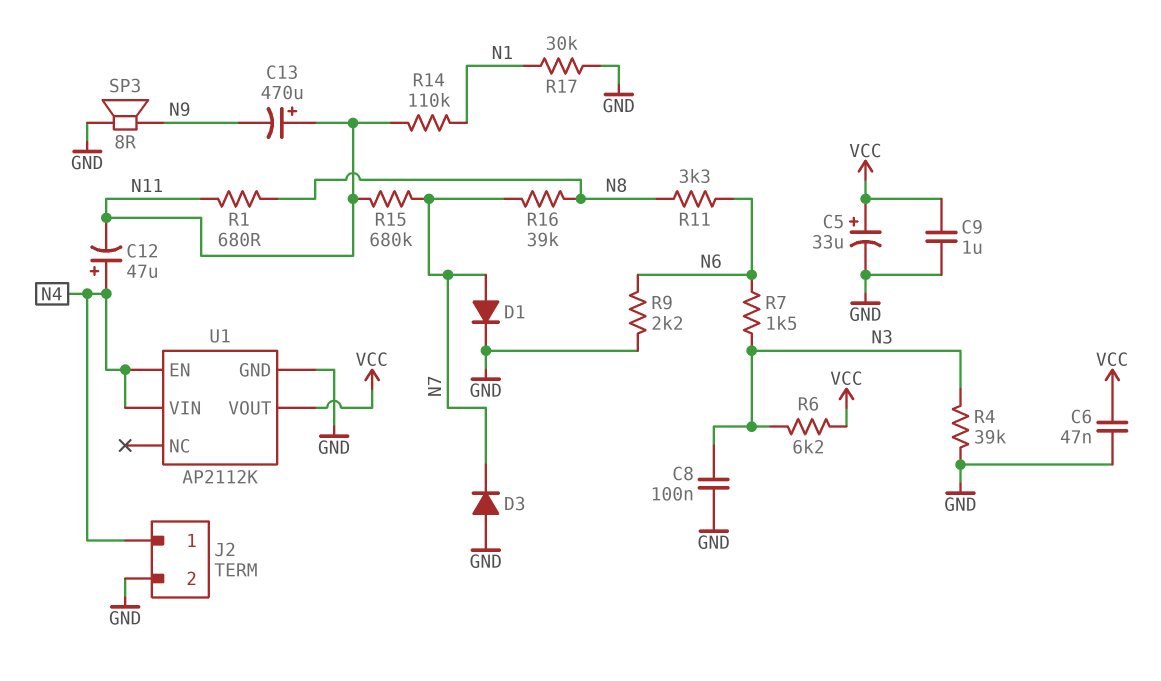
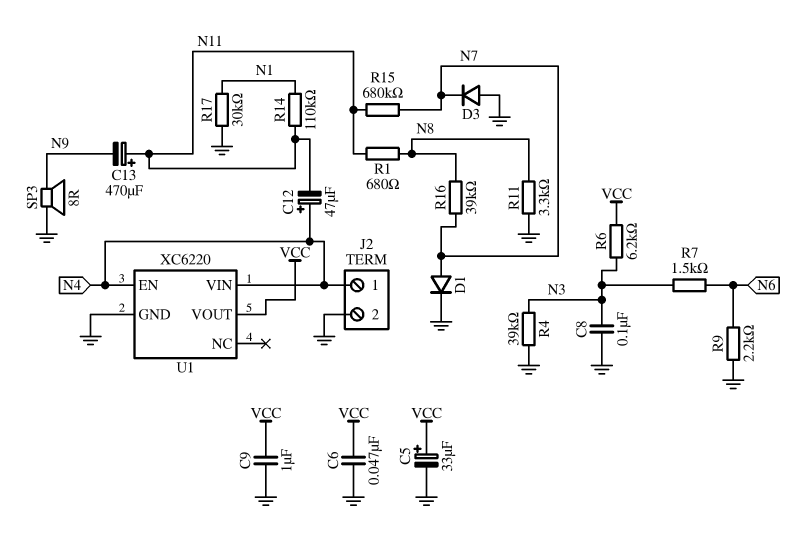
R11: 3.3k (N6, N8) -> 3.3k (GND, N8)
U1: AP2112K -> XC6220

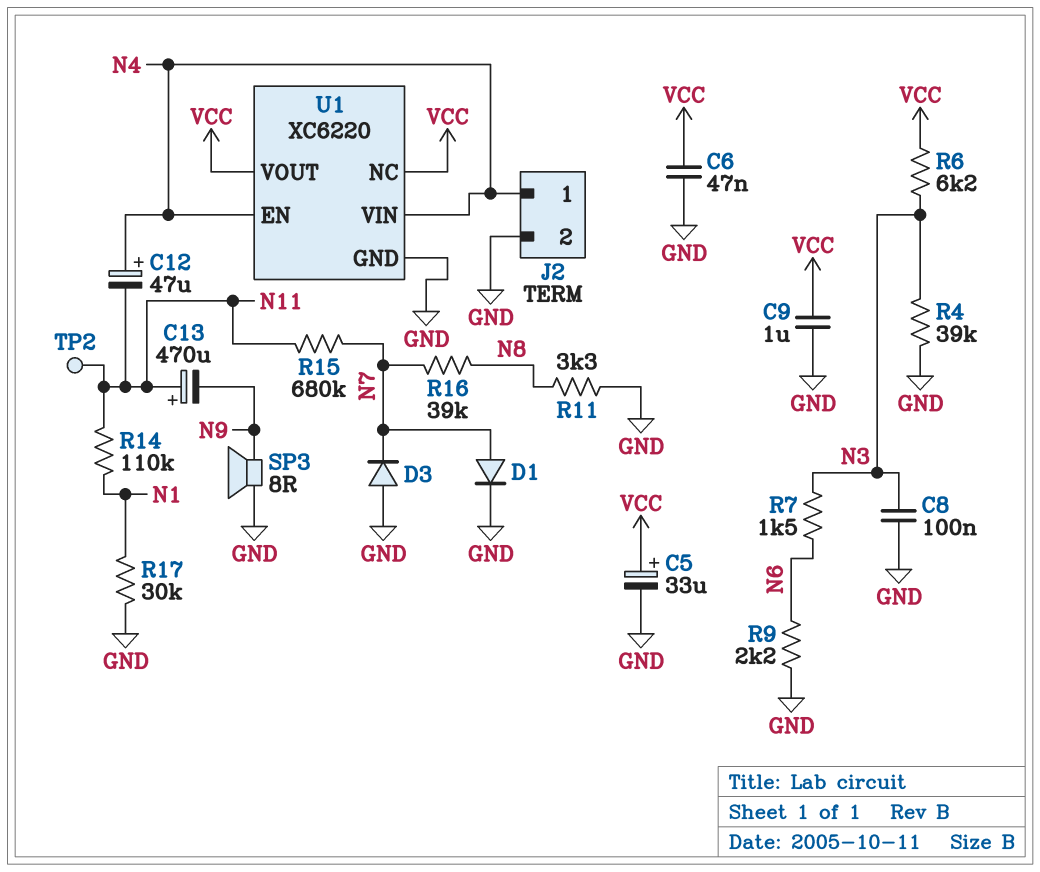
R1: 680 (N8, N11) -> none
TP2: none -> test point (N11)
U1 pin NC: none -> VCC

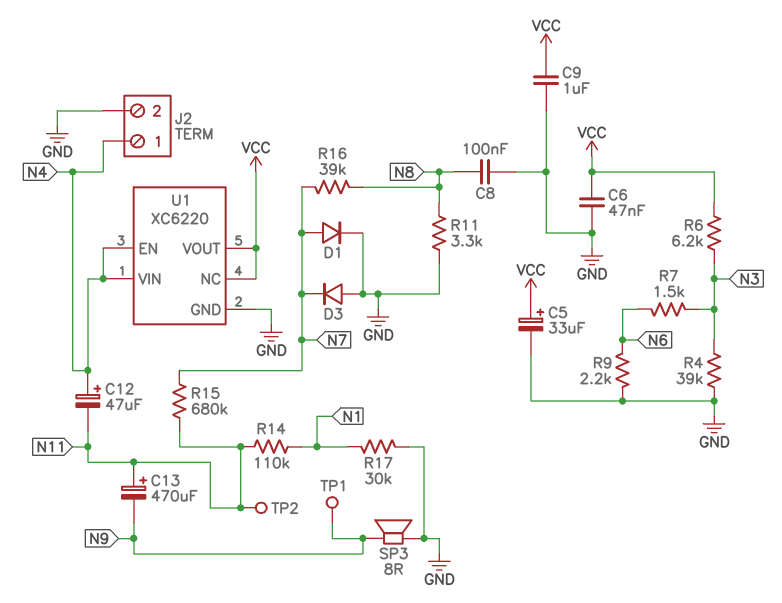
C8: 100nF (GND, N3) -> 100nF (GND, N8)
TP1: none -> test point (N9)

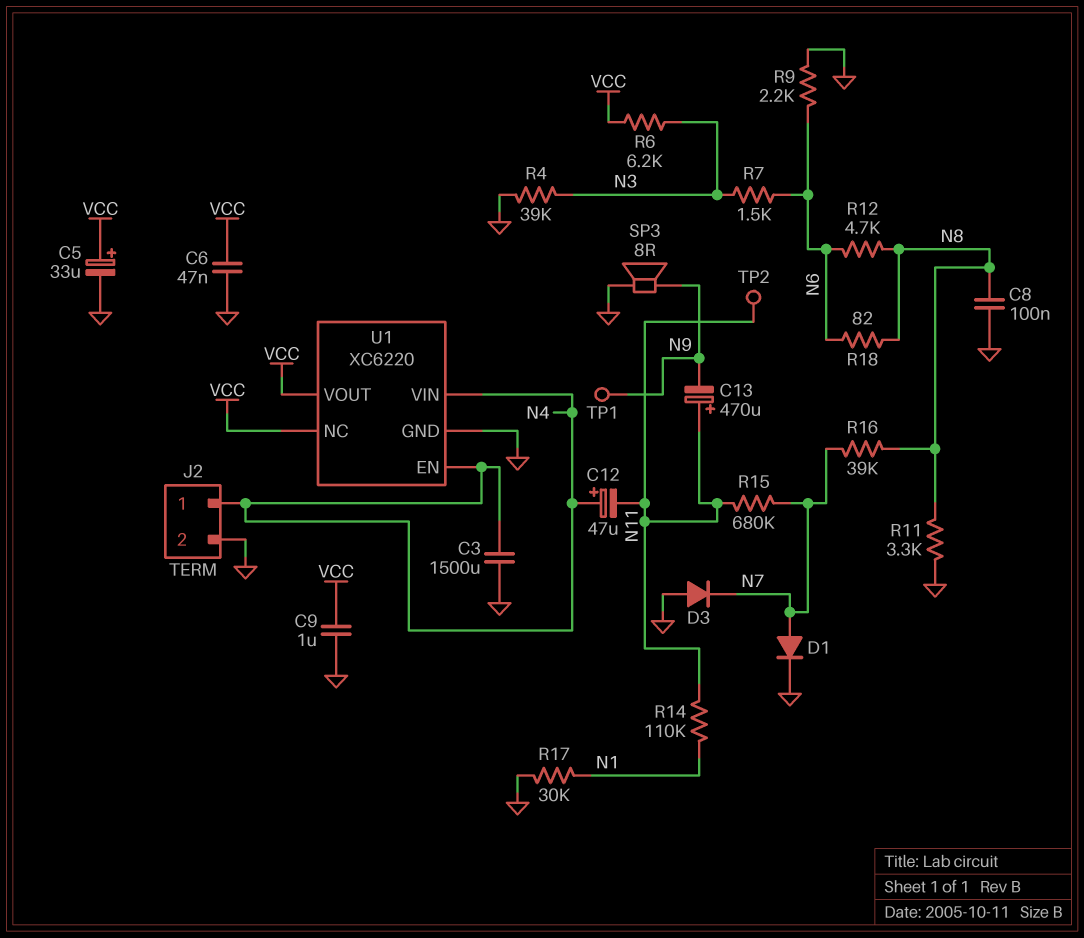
C3: none -> 1500uF (GND, N4)
R12: none -> 4.7k (N6, N8)
R18: none -> 82 (N6, N8)

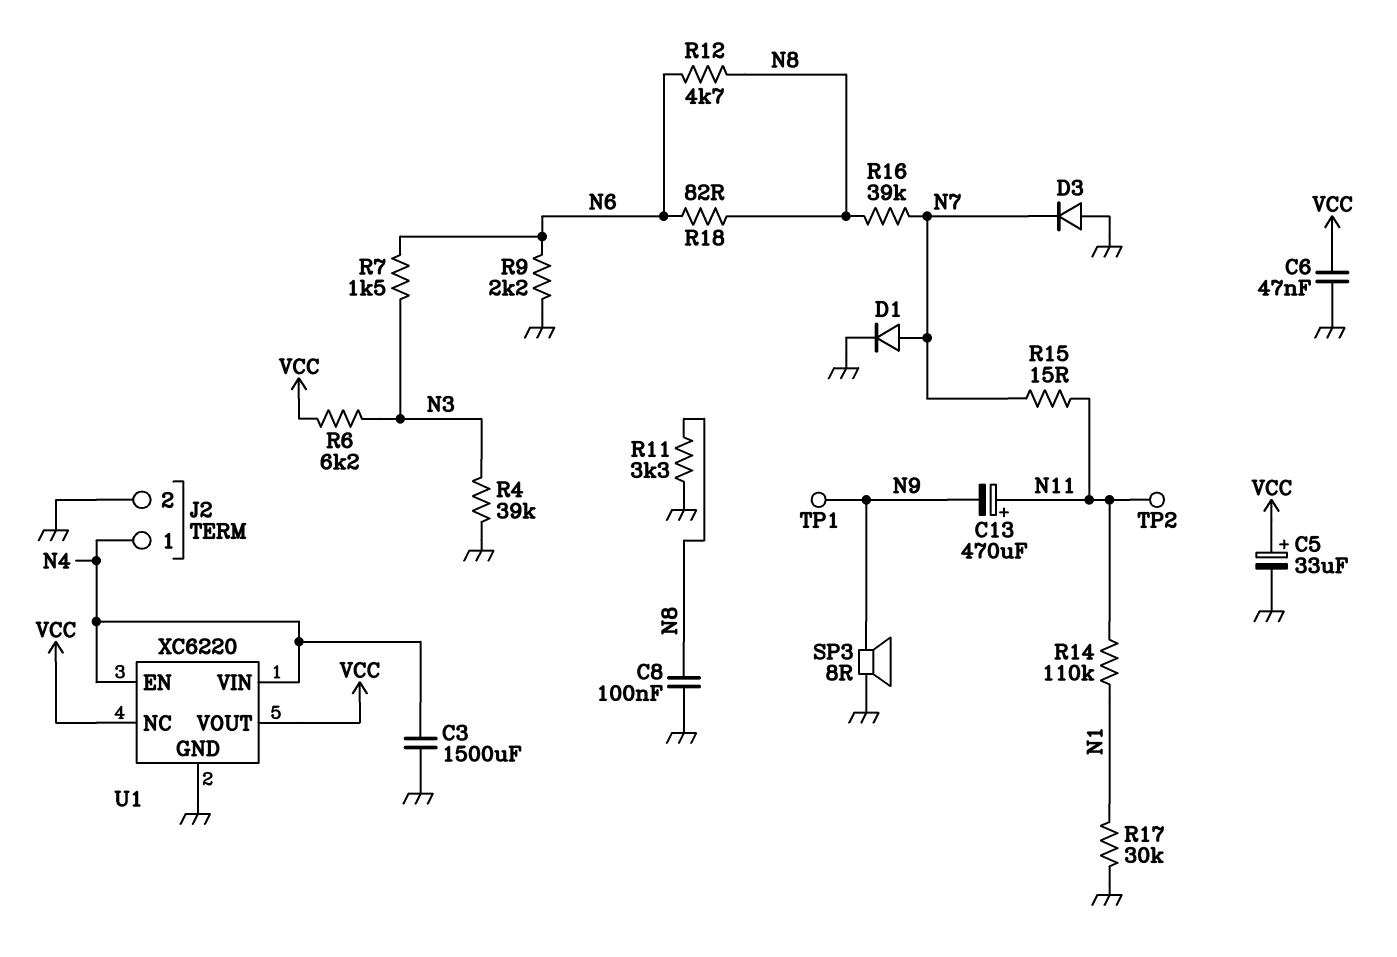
C9: 1uF (GND, VCC) -> none
C12: 47uF (plus N4, minus N11) -> none
R15: 680k (N7, N11) -> 15 (N7, N11)

